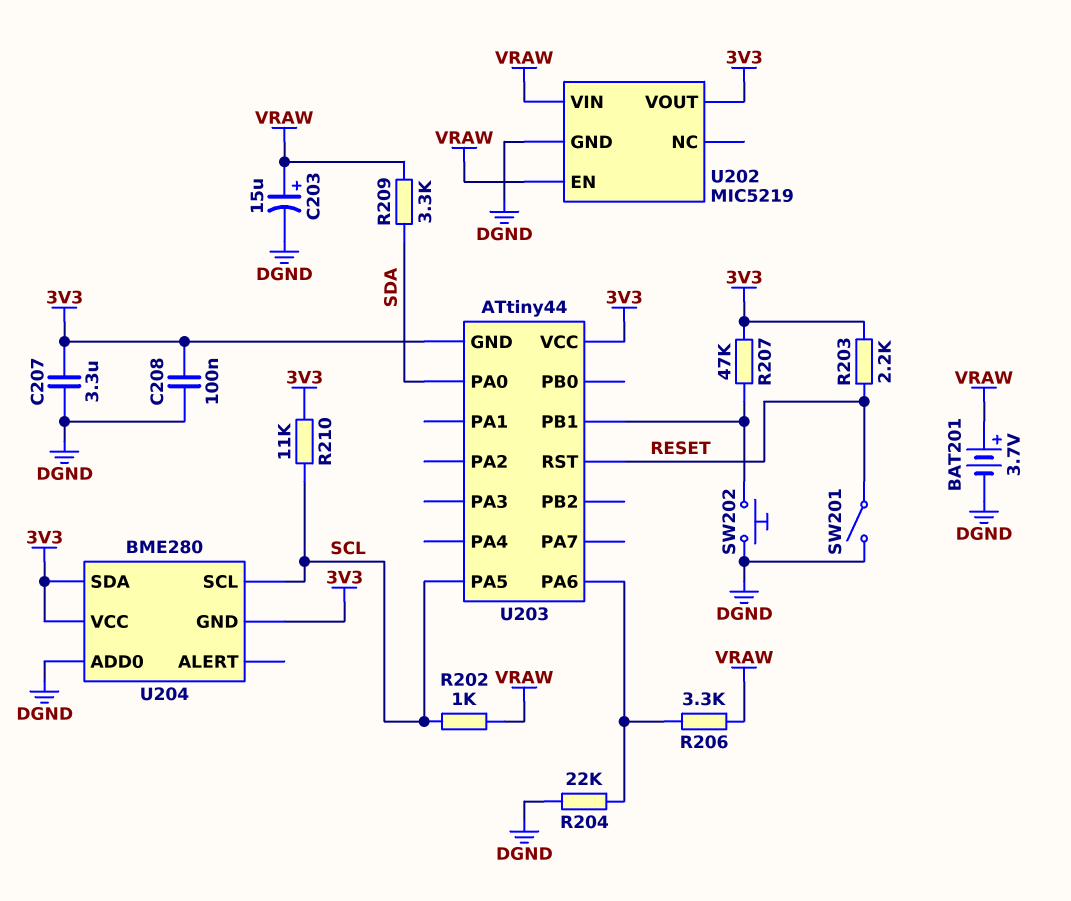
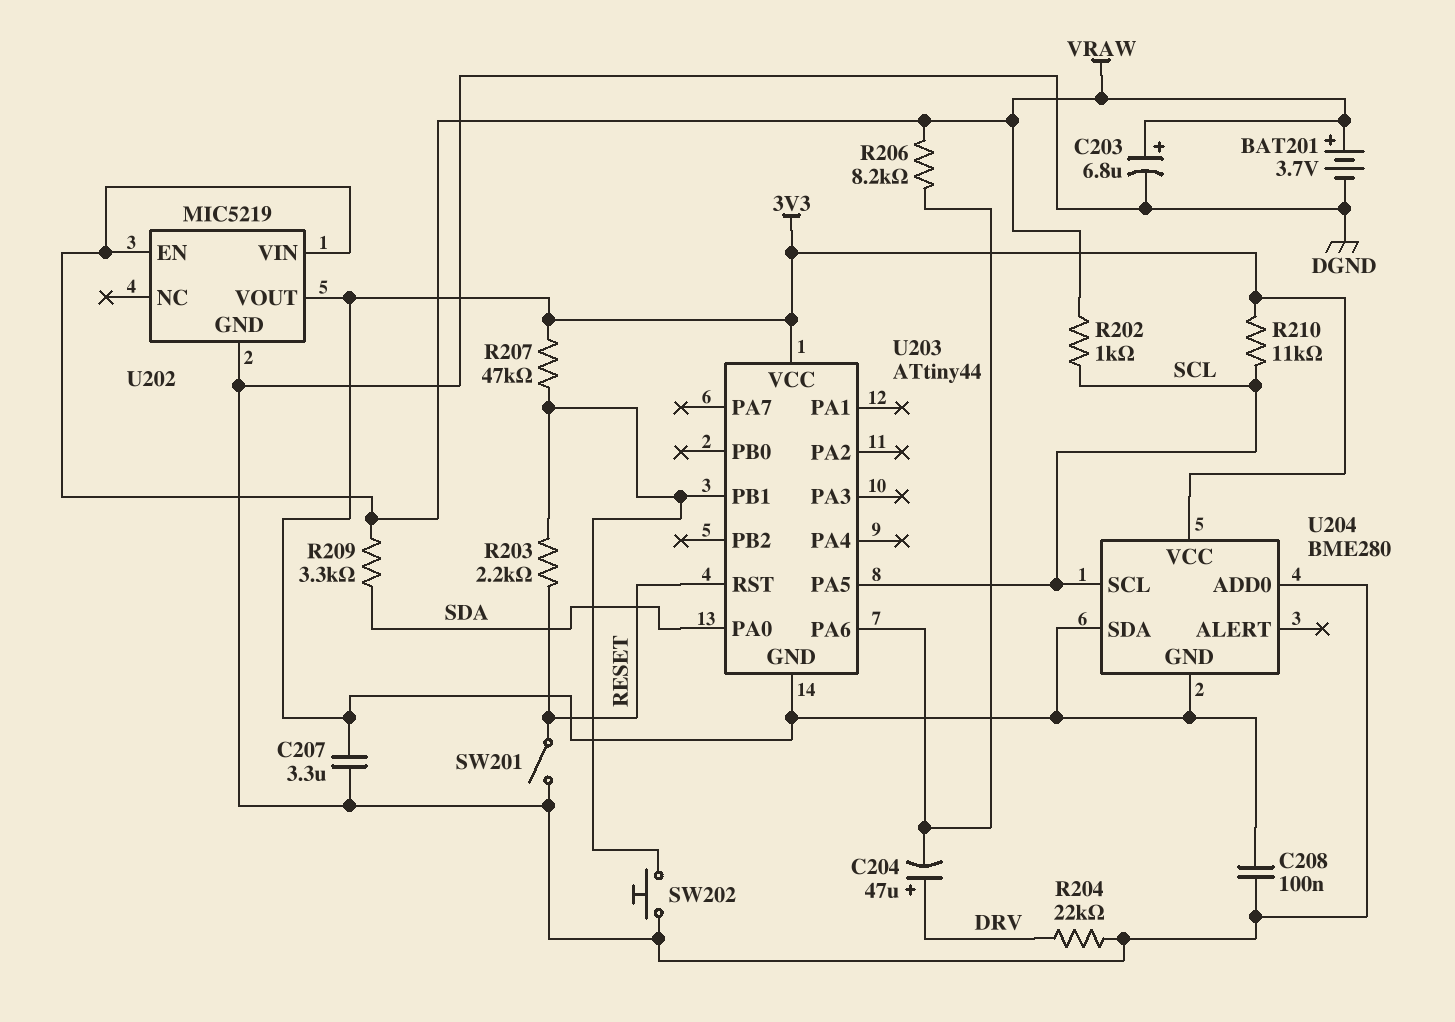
C203: 15uF (plus VRAW, minus DGND) -> 6.8uF (plus VRAW, minus DGND)
C204: none -> 47uF (plus DRV, minus U203/PA6)
R203: 2.2k (3V3, RESET) -> 2.2k (RESET, U203/PB1)
R204: 22k (DGND, U203/PA6) -> 22k (DGND, DRV)
R206: 3.3k (U203/PA6, VRAW) -> 8.2k (U203/PA6, VRAW)

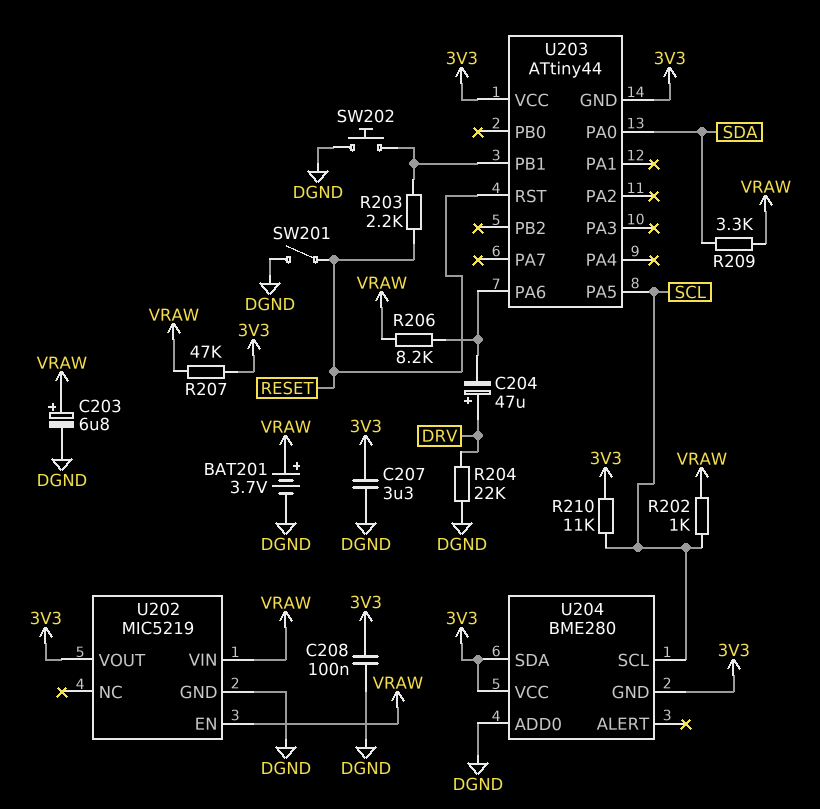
R207: 47k (3V3, U203/PB1) -> 47k (3V3, VRAW)

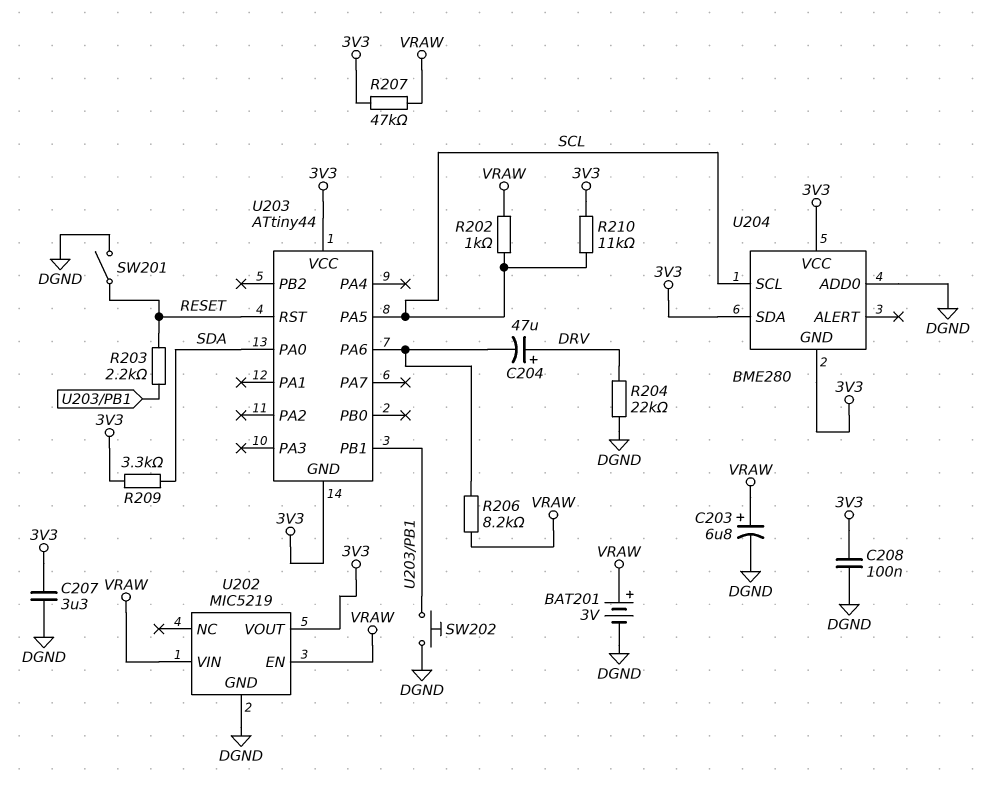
BAT201: 3.7V (plus VRAW, minus DGND) -> 3V (plus VRAW, minus DGND)
R209: 3.3k (SDA, VRAW) -> 3.3k (3V3, SDA)

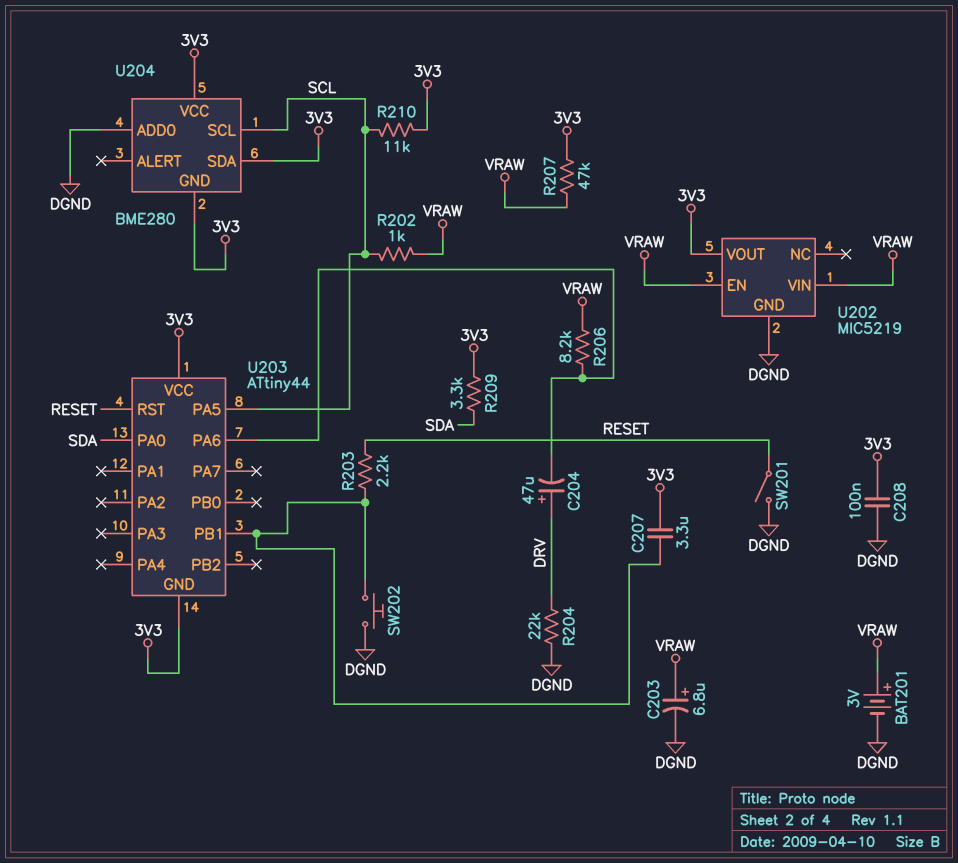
C207: 3.3uF (3V3, DGND) -> 3.3uF (3V3, U203/PB1)

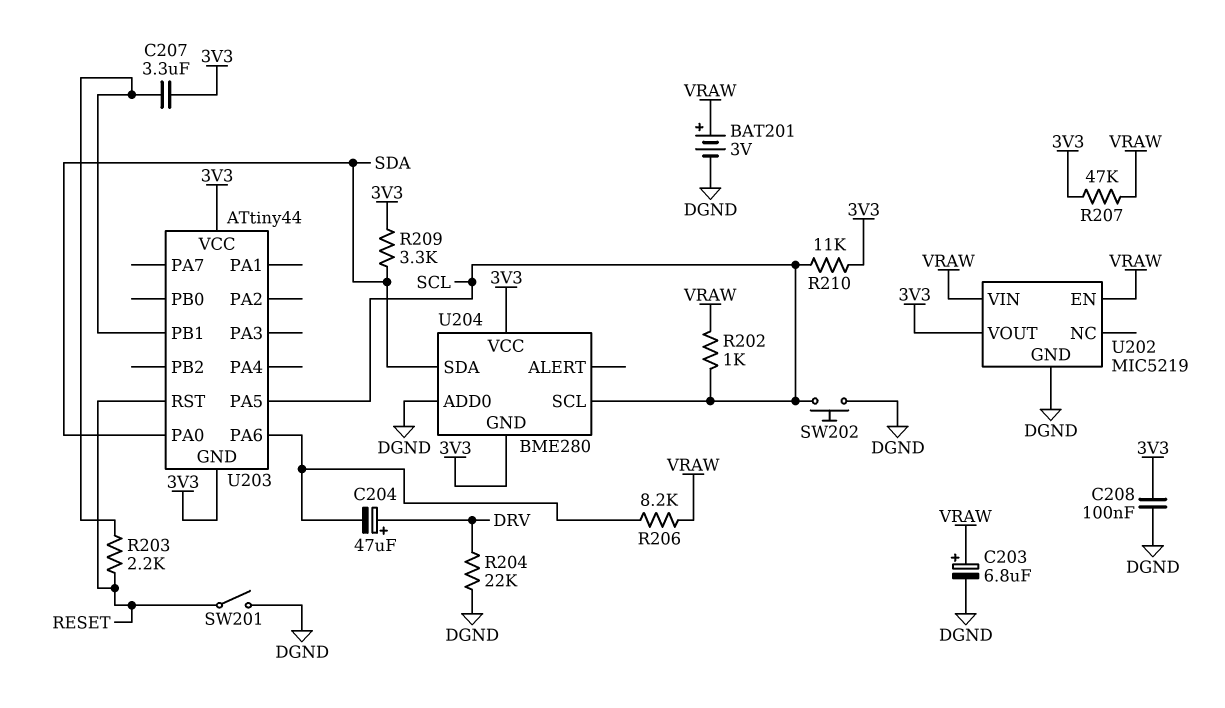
SW202: button (DGND, U203/PB1) -> button (DGND, SCL)
U204 pin SDA: 3V3 -> SDA

